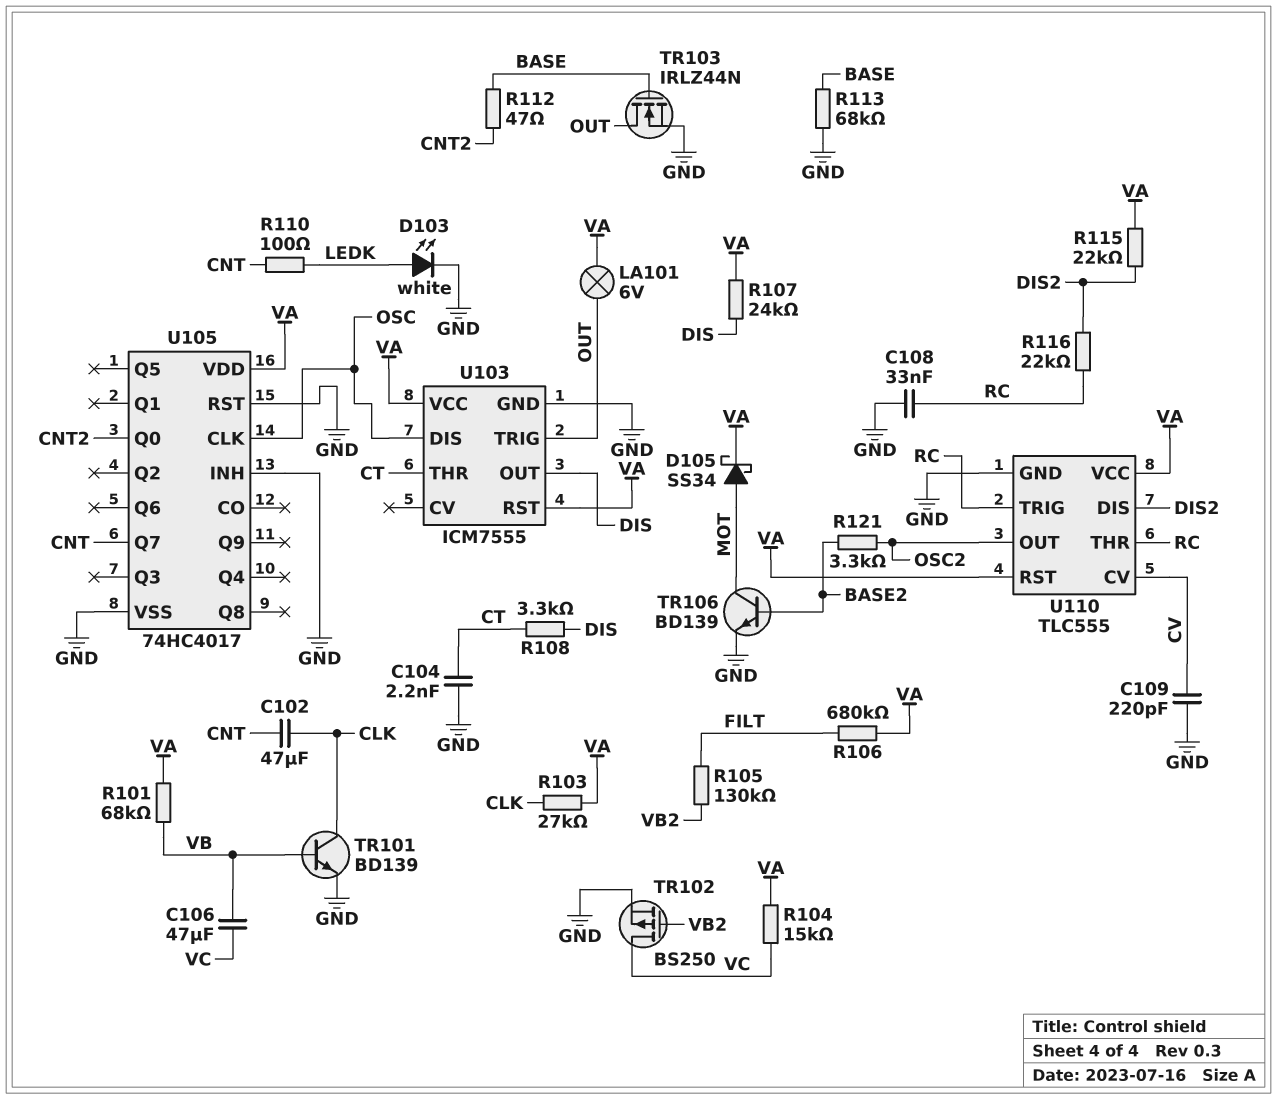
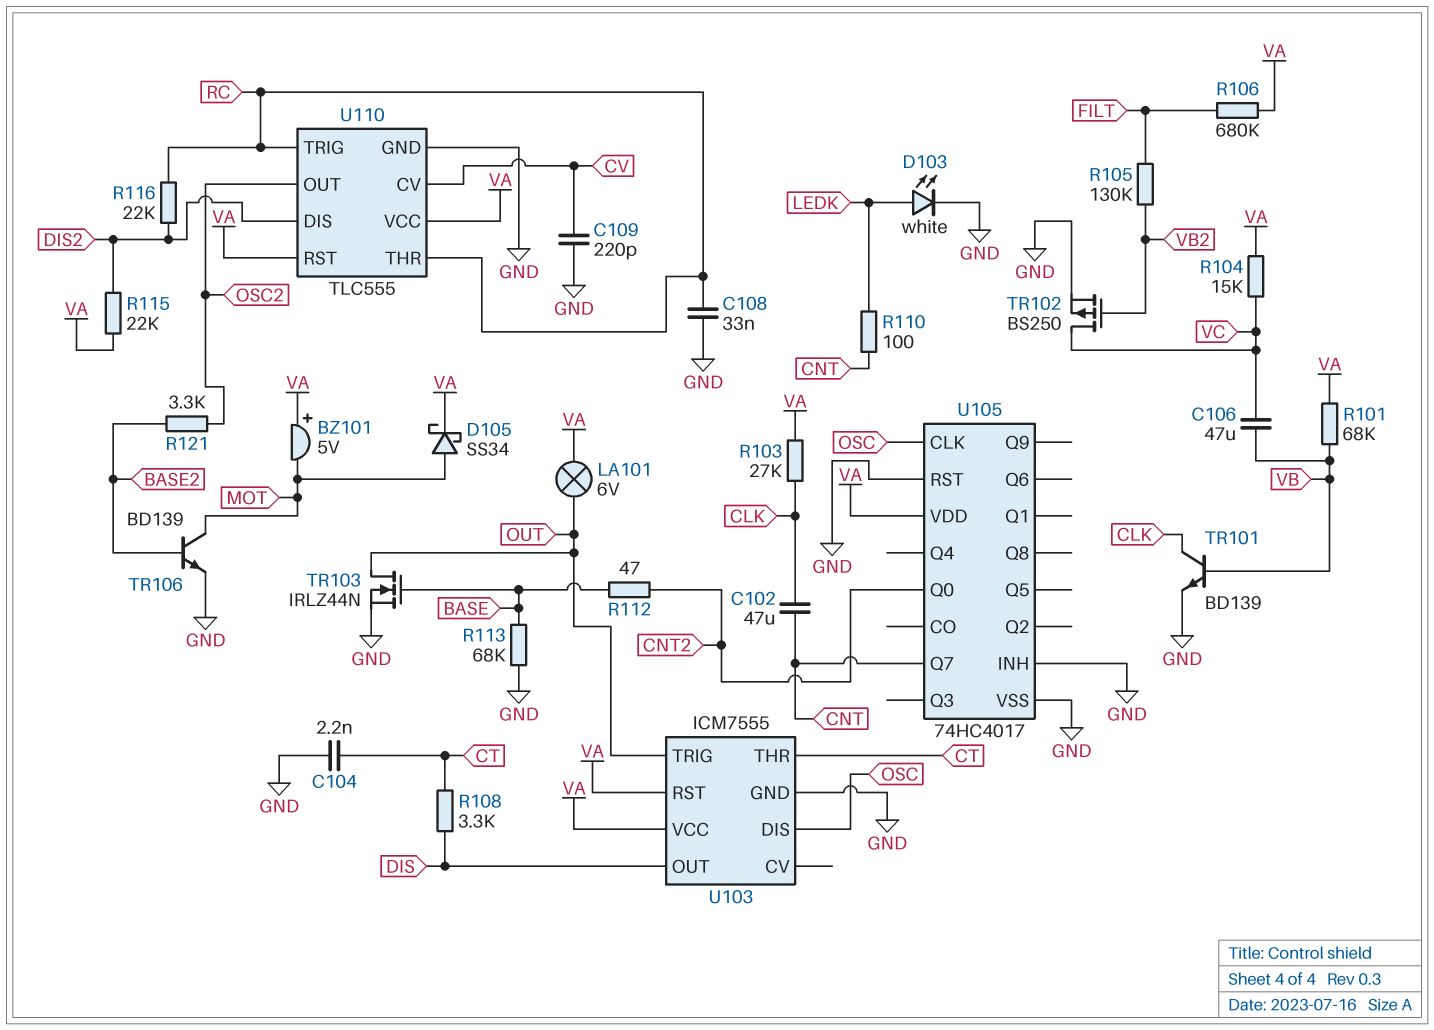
BZ101: none -> buzzer 5V (plus VA, minus MOT)
R107: 24k (DIS, VA) -> none

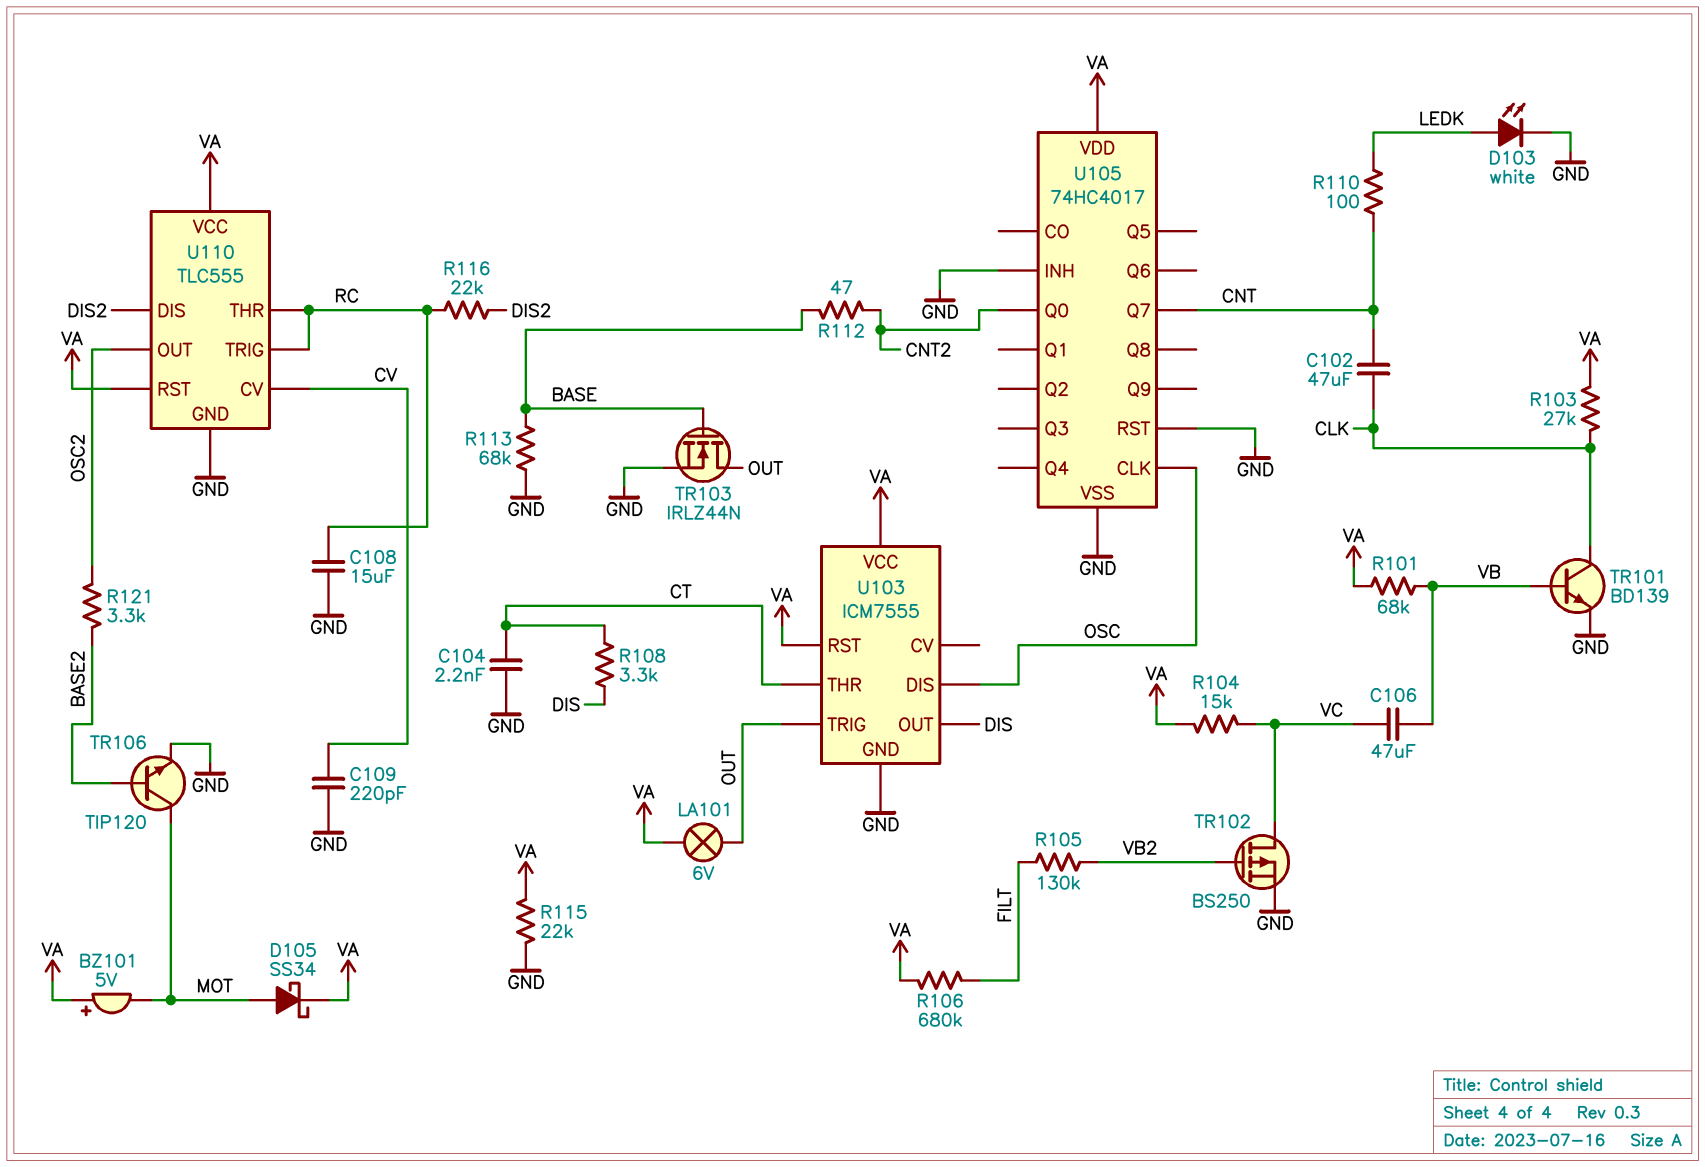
C108: 33nF (GND, RC) -> 15uF (GND, RC)
R115: 22k (DIS2, VA) -> 22k (GND, VA)
TR106: NPN BD139 (B BASE2, C MOT, E GND) -> NPN TIP120 (B BASE2, C MOT, E GND)

